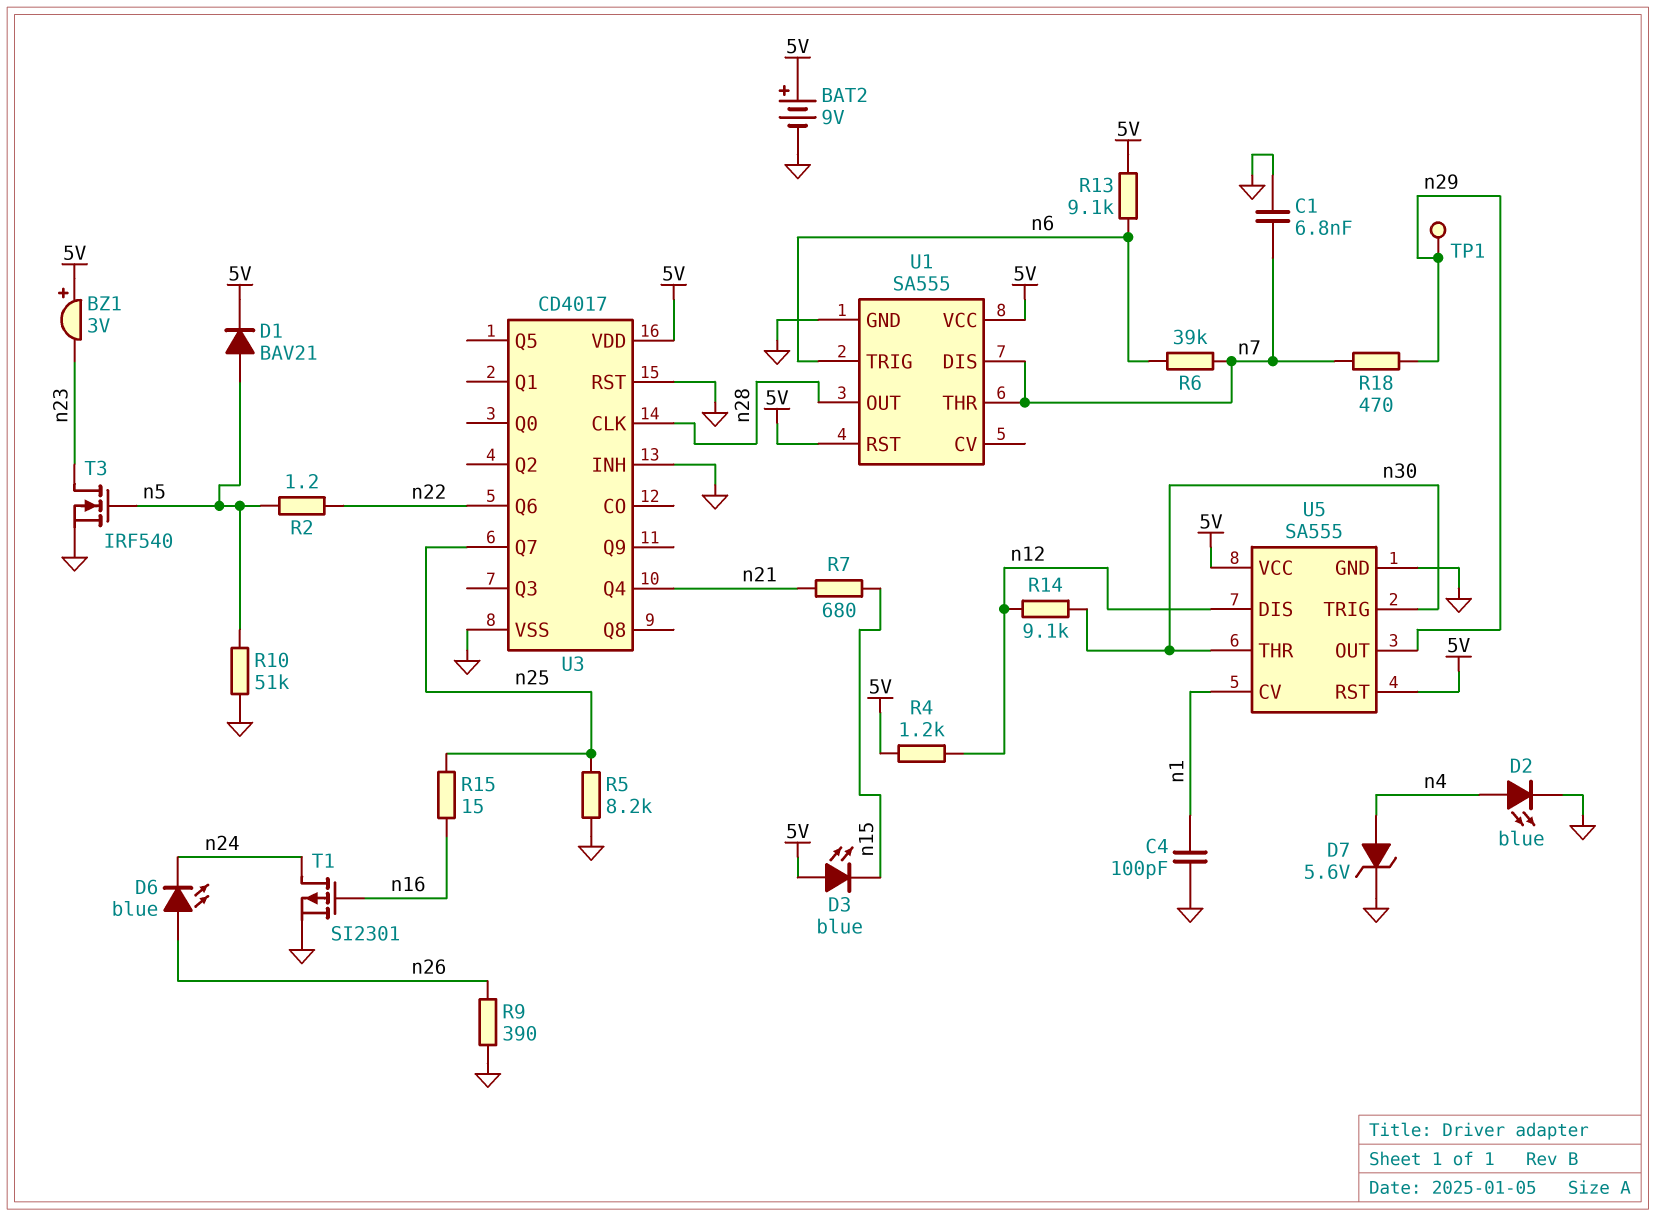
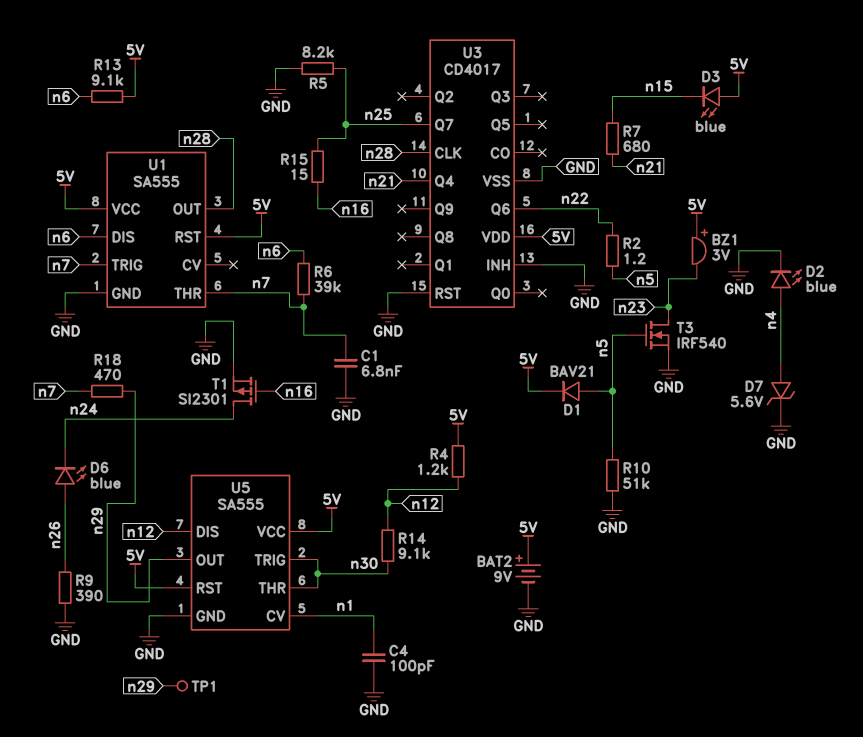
U1 pin DIS: n7 -> n6
U1 pin TRIG: n6 -> n7

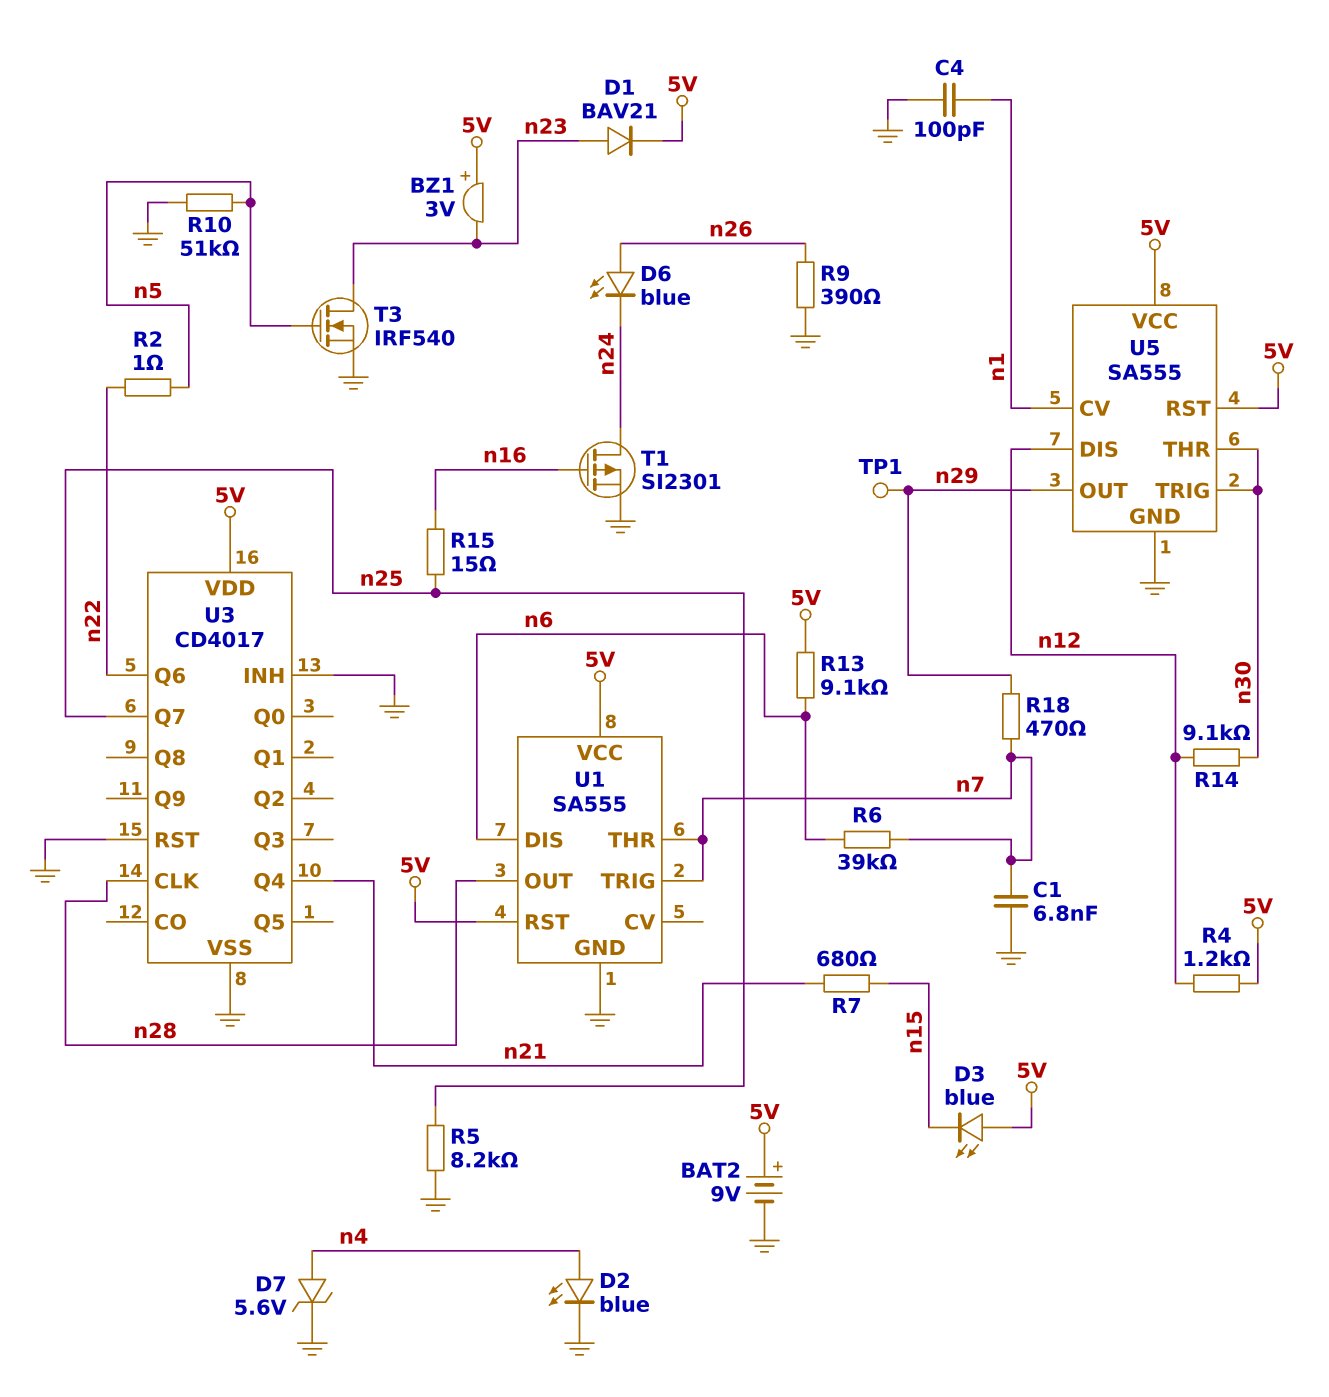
D1: diode BAV21 (A n5, K 5V) -> diode BAV21 (A n23, K 5V)
R2: 1.2 (n5, n22) -> 1 (n5, n22)

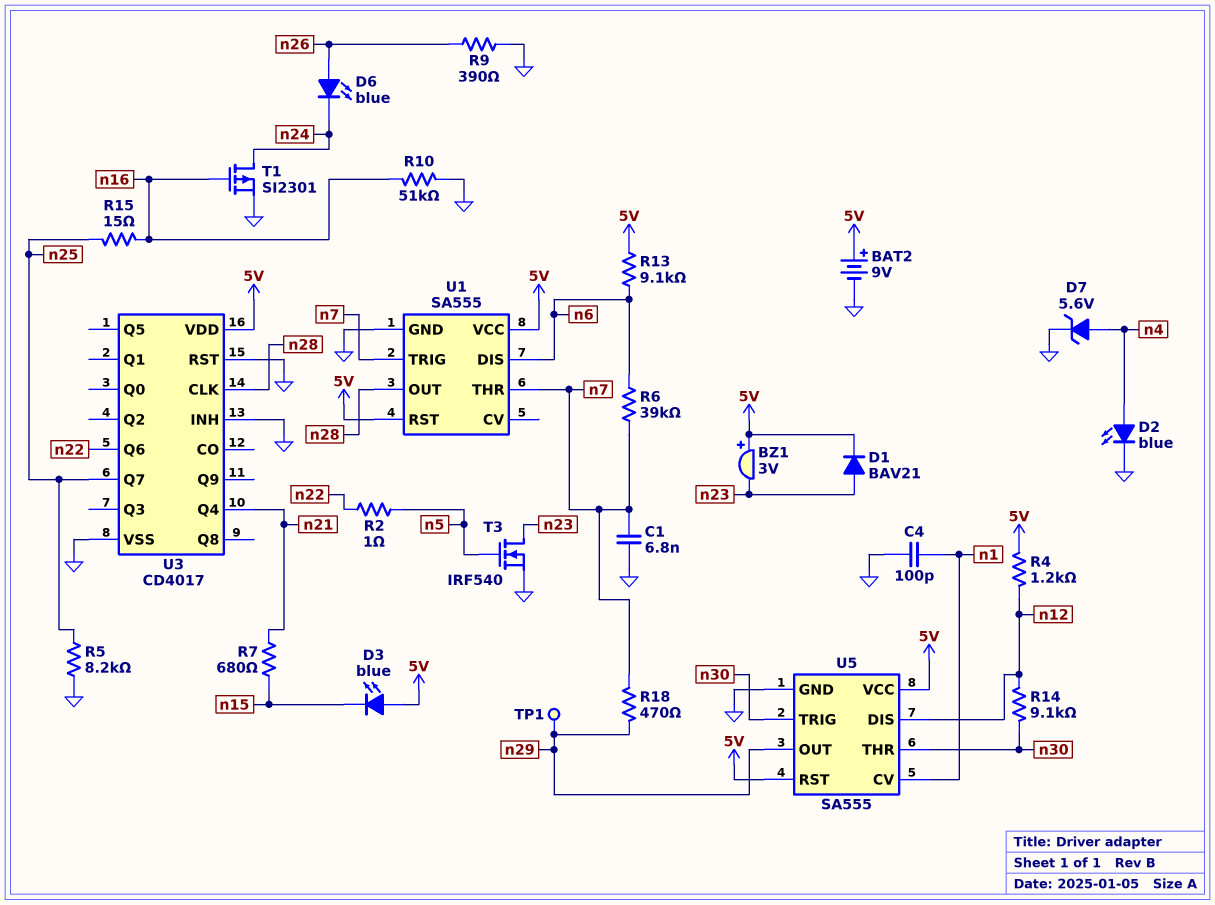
R10: 51k (GND, n5) -> 51k (GND, n16)

